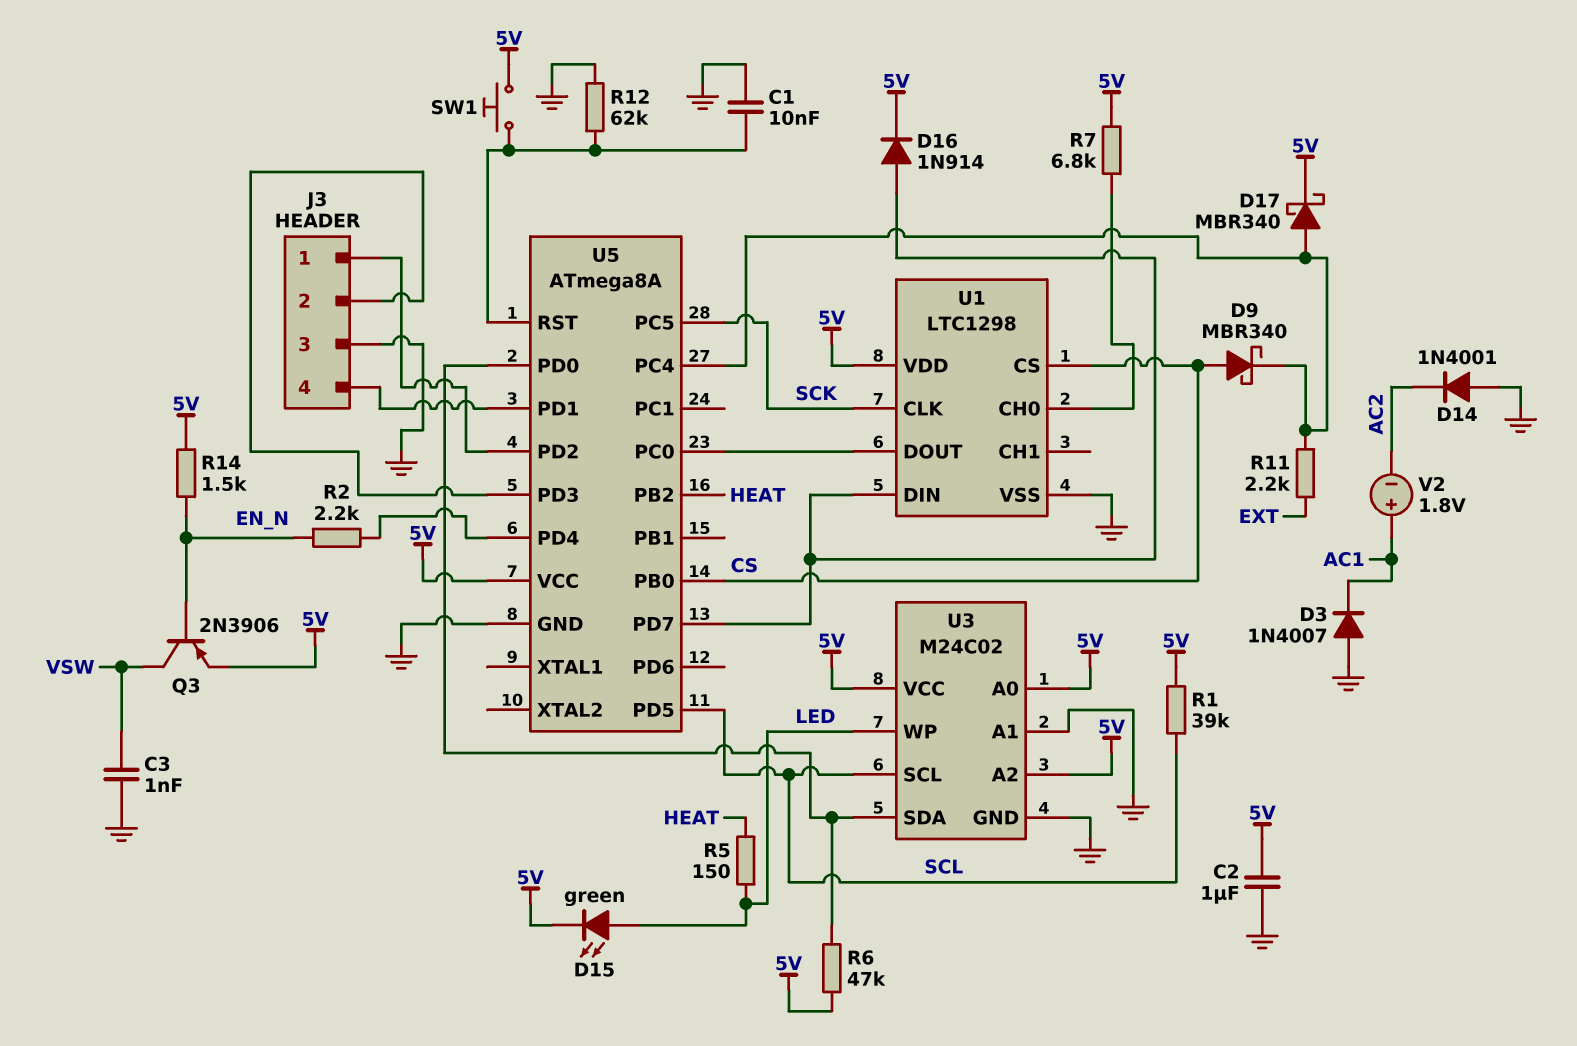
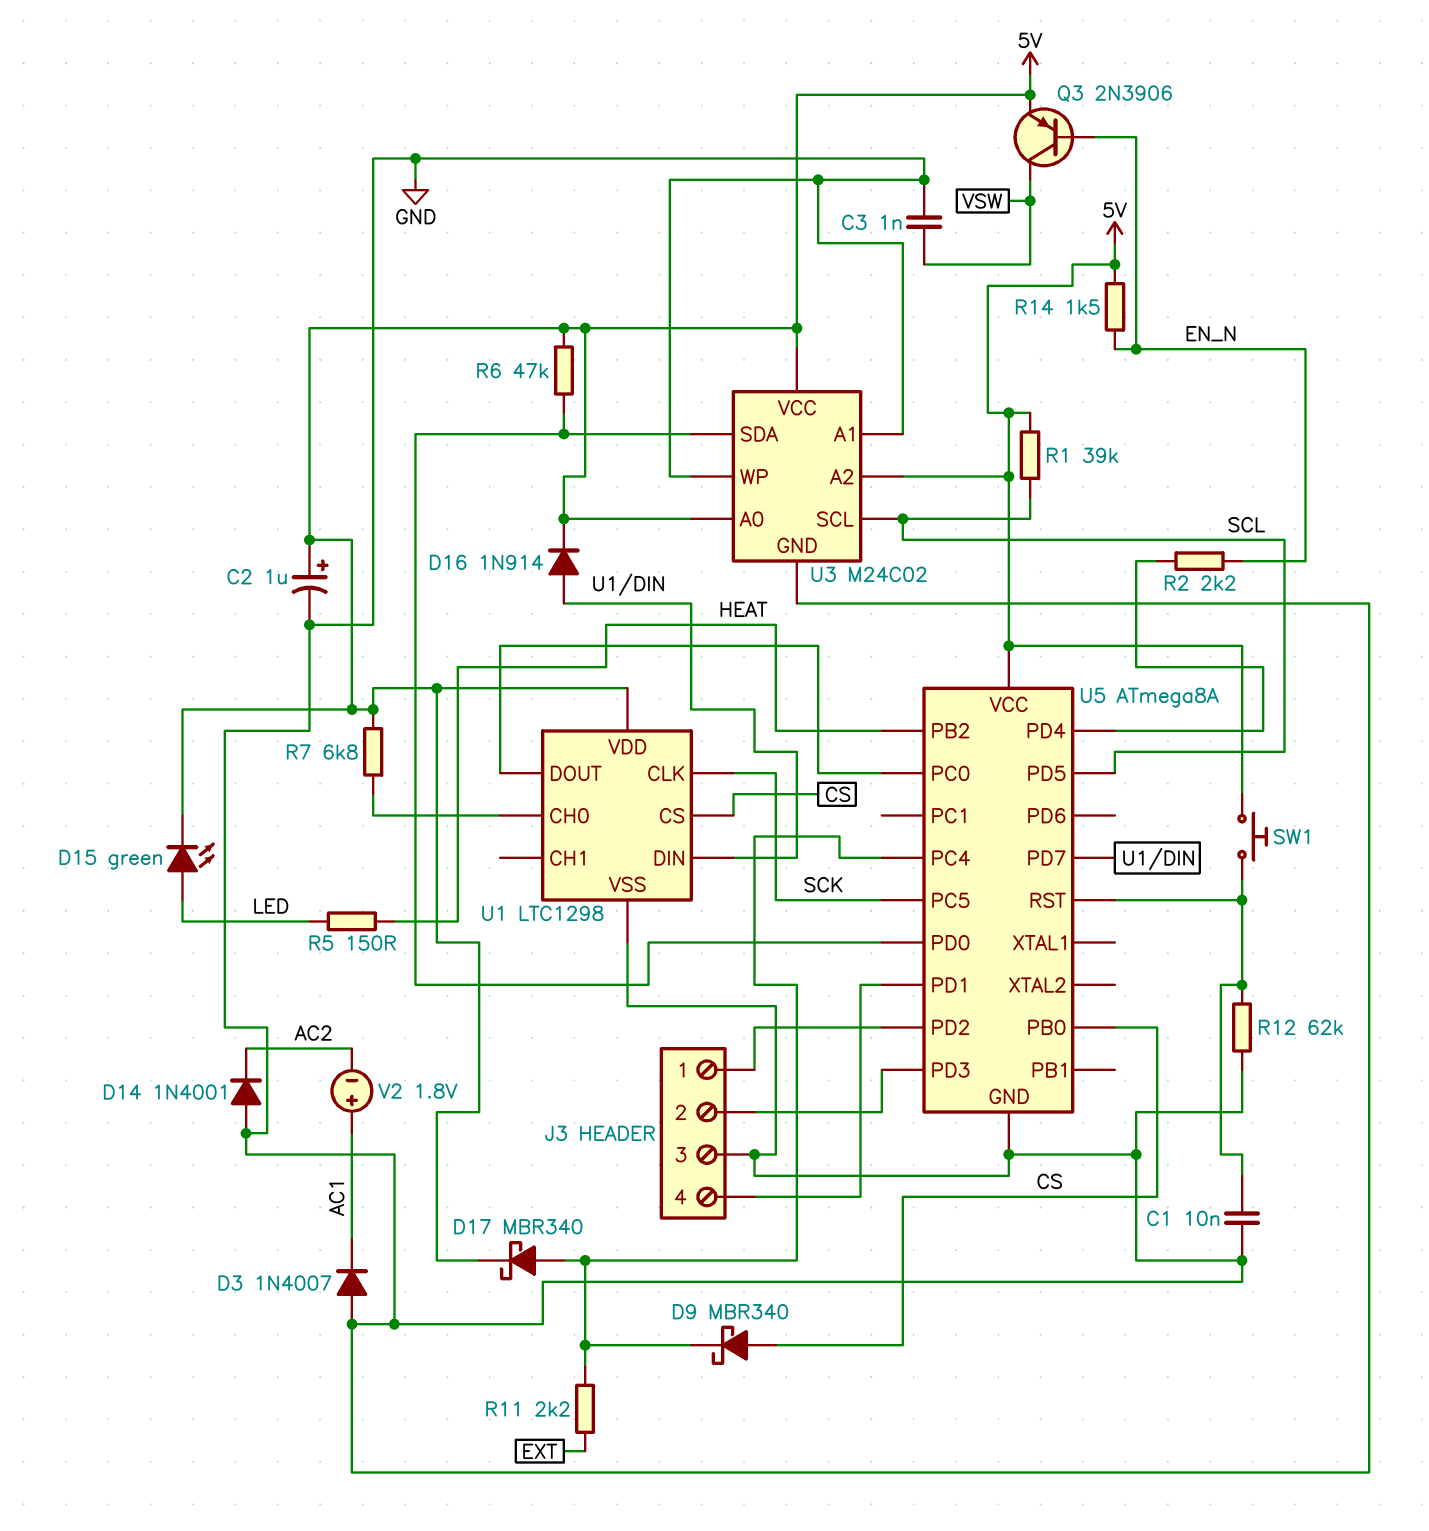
C2: 1uF (5V, GND) -> 1uF (plus 5V, minus GND)
U3 pin WP: LED -> GND

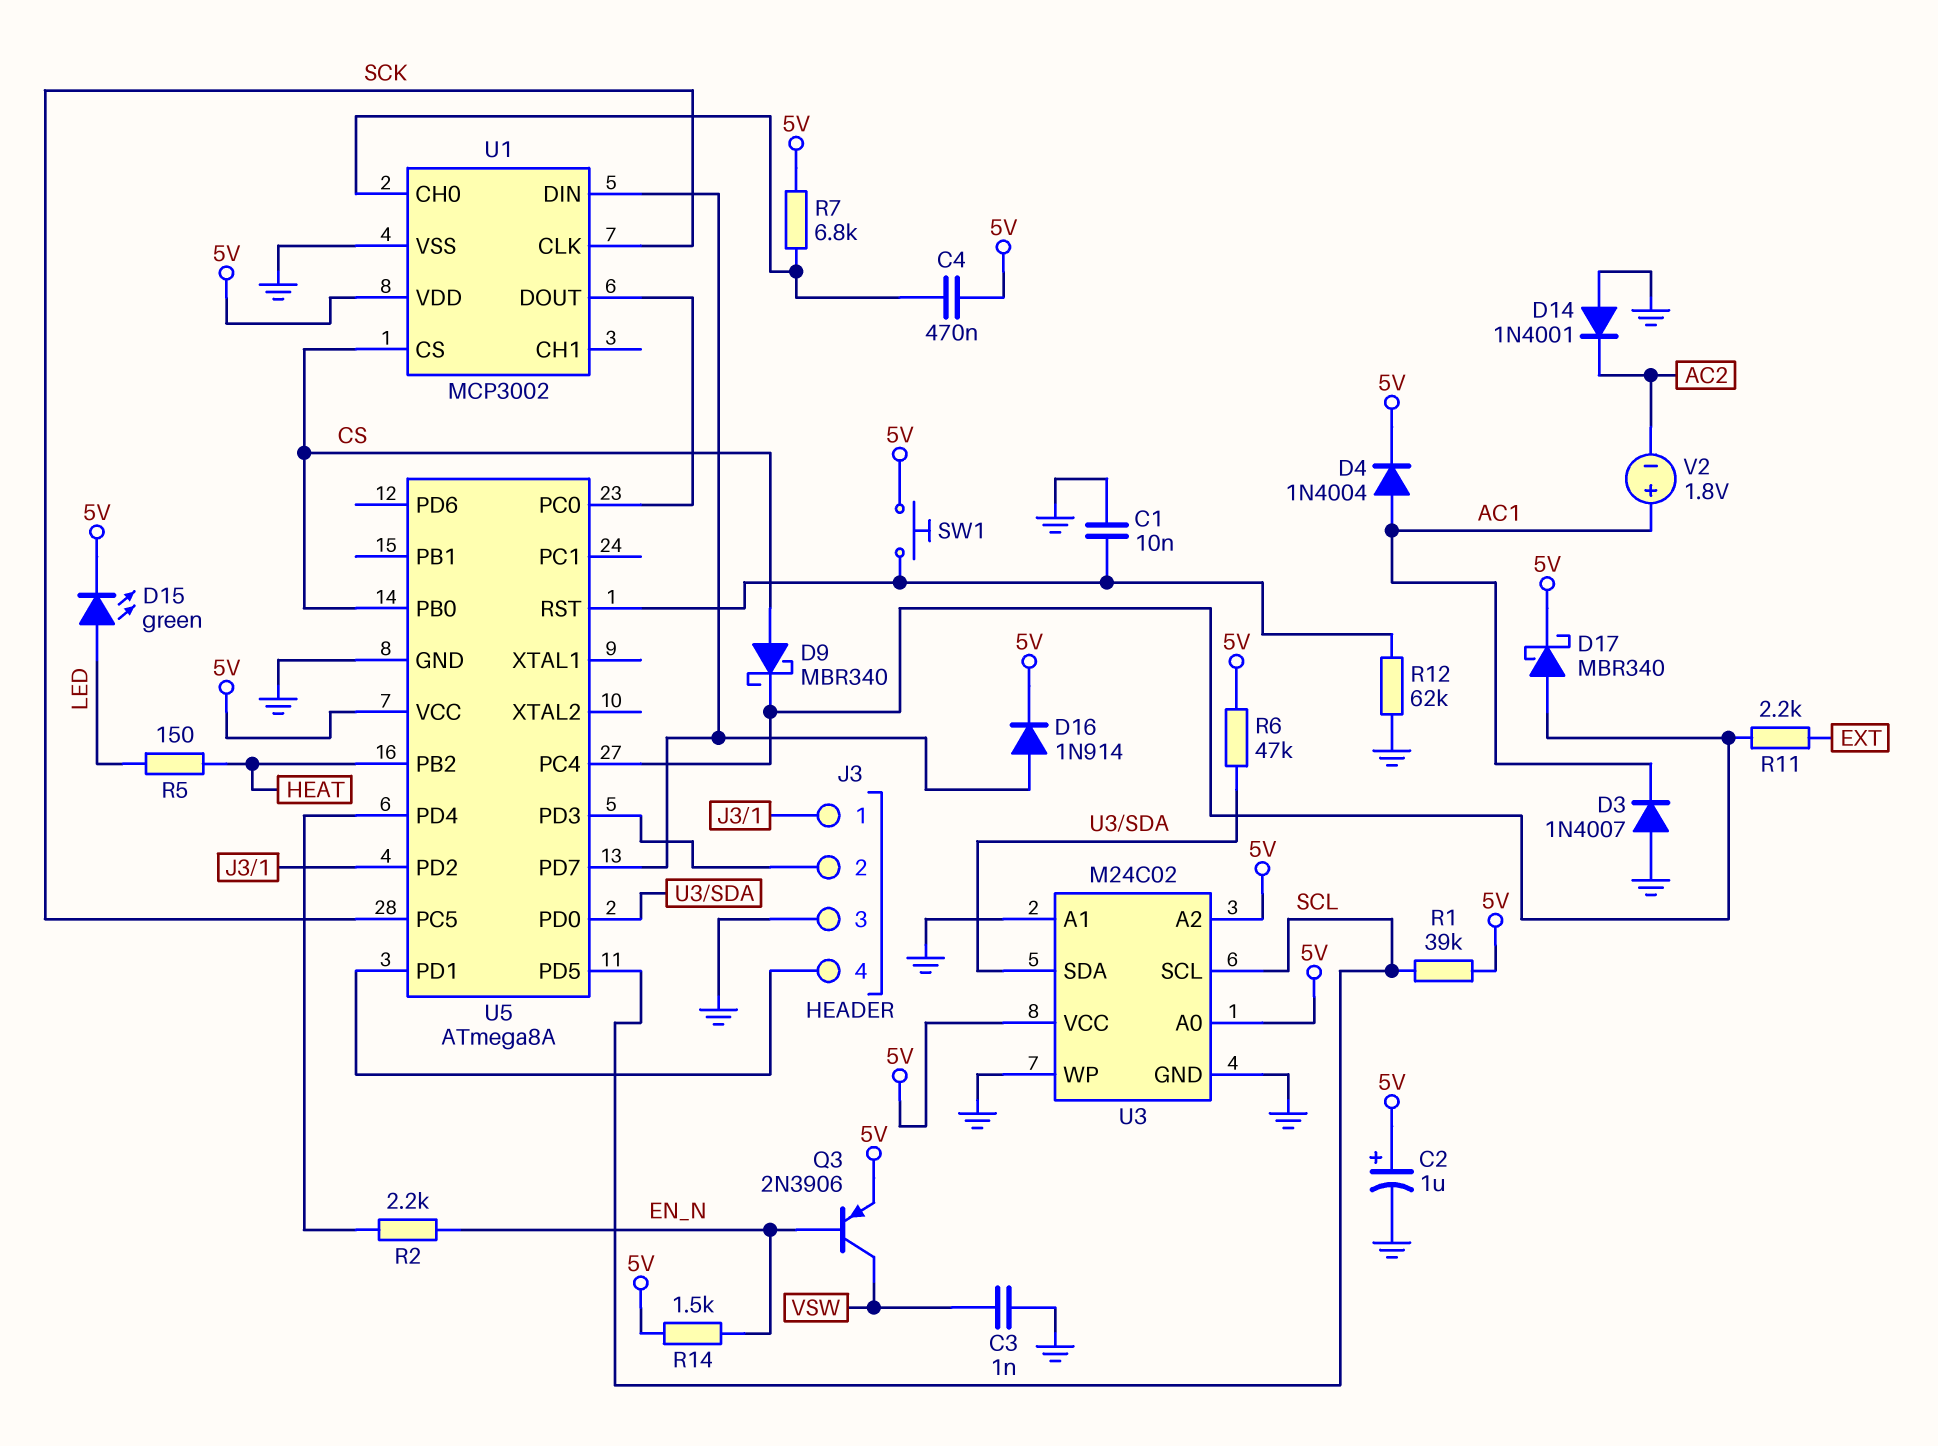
C4: none -> 470nF (5V, U1/CH0)
D4: none -> diode 1N4004 (A AC1, K 5V)
U1: LTC1298 -> MCP3002

